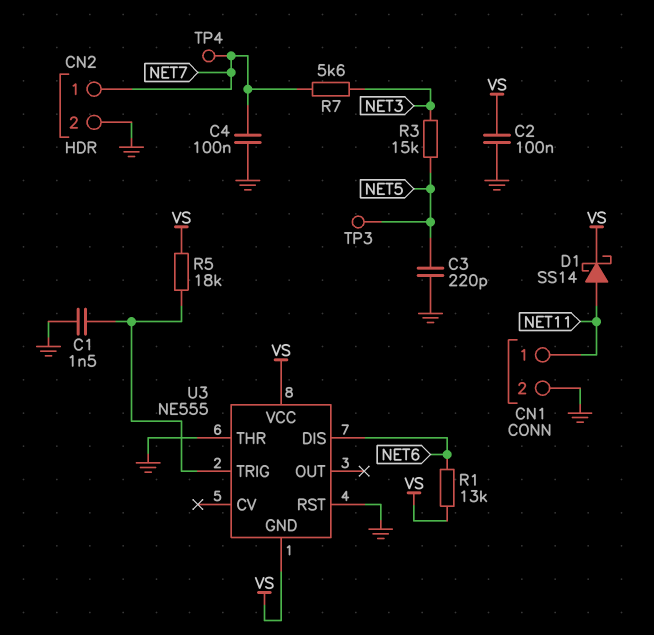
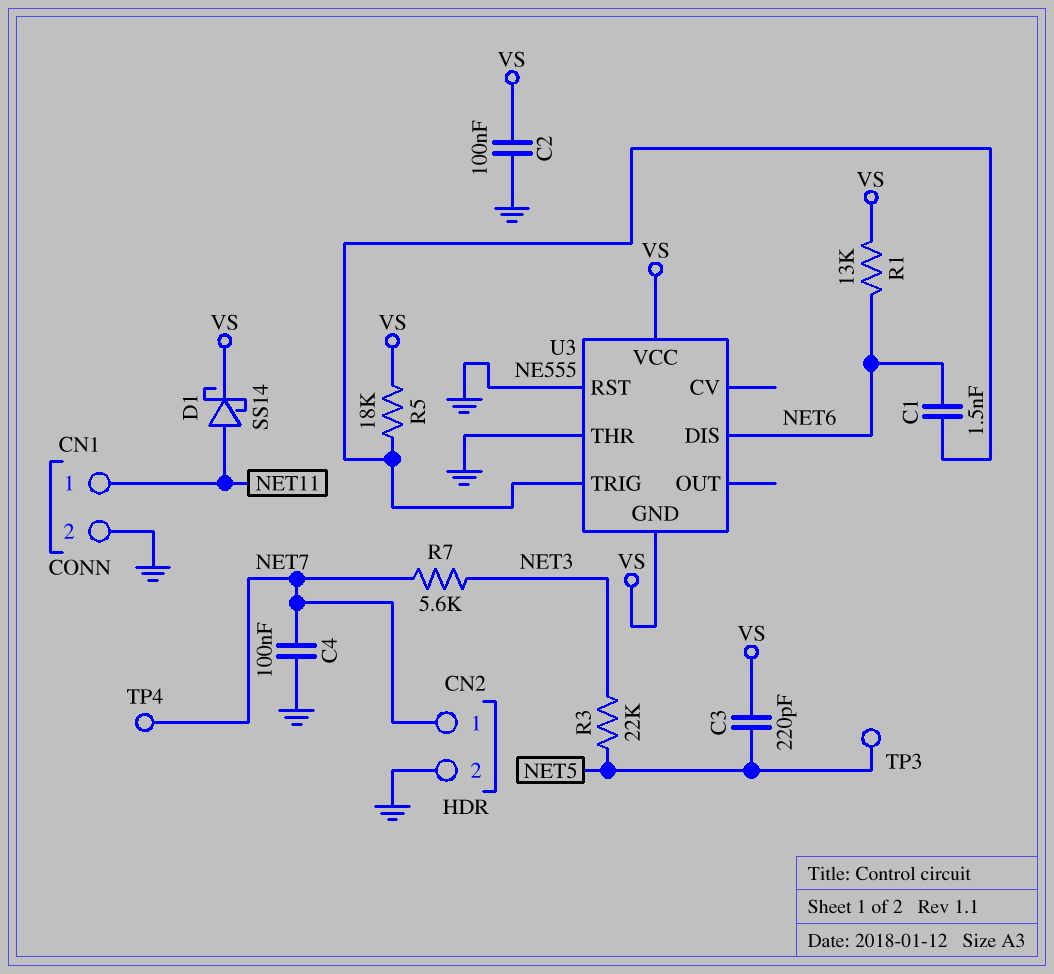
C1: 1.5nF (GND, U3/TRIG) -> 1.5nF (NET6, U3/TRIG)
C3: 220pF (GND, NET5) -> 220pF (NET5, VS)
R3: 15k (NET3, NET5) -> 22k (NET3, NET5)

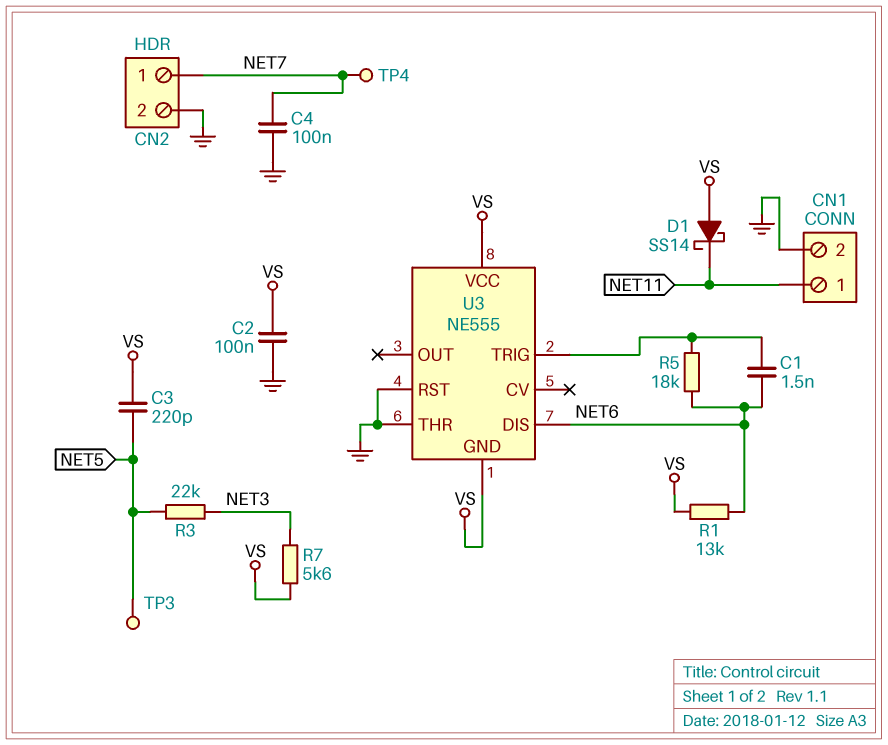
D1: schottky SS14 (A NET11, K VS) -> schottky SS14 (A VS, K NET11)
R5: 18k (U3/TRIG, VS) -> 18k (NET6, U3/TRIG)
R7: 5.6k (NET3, NET7) -> 5.6k (NET3, VS)

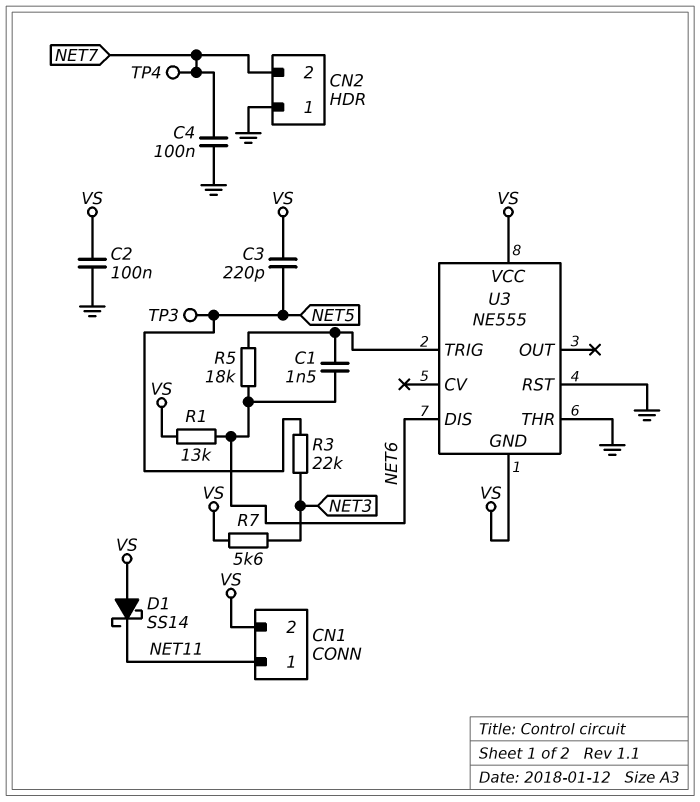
CN1 pin 2: GND -> VS
CN2 pin 1: NET7 -> GND
CN2 pin 2: GND -> NET7

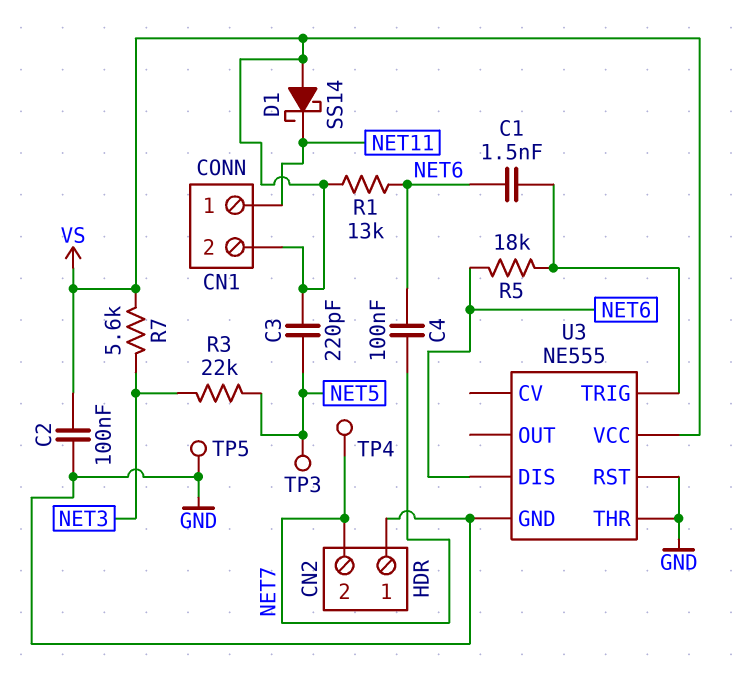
C4: 100nF (GND, NET7) -> 100nF (NET6, NET7)
TP5: none -> test point (GND)
U3 pin GND: VS -> GND

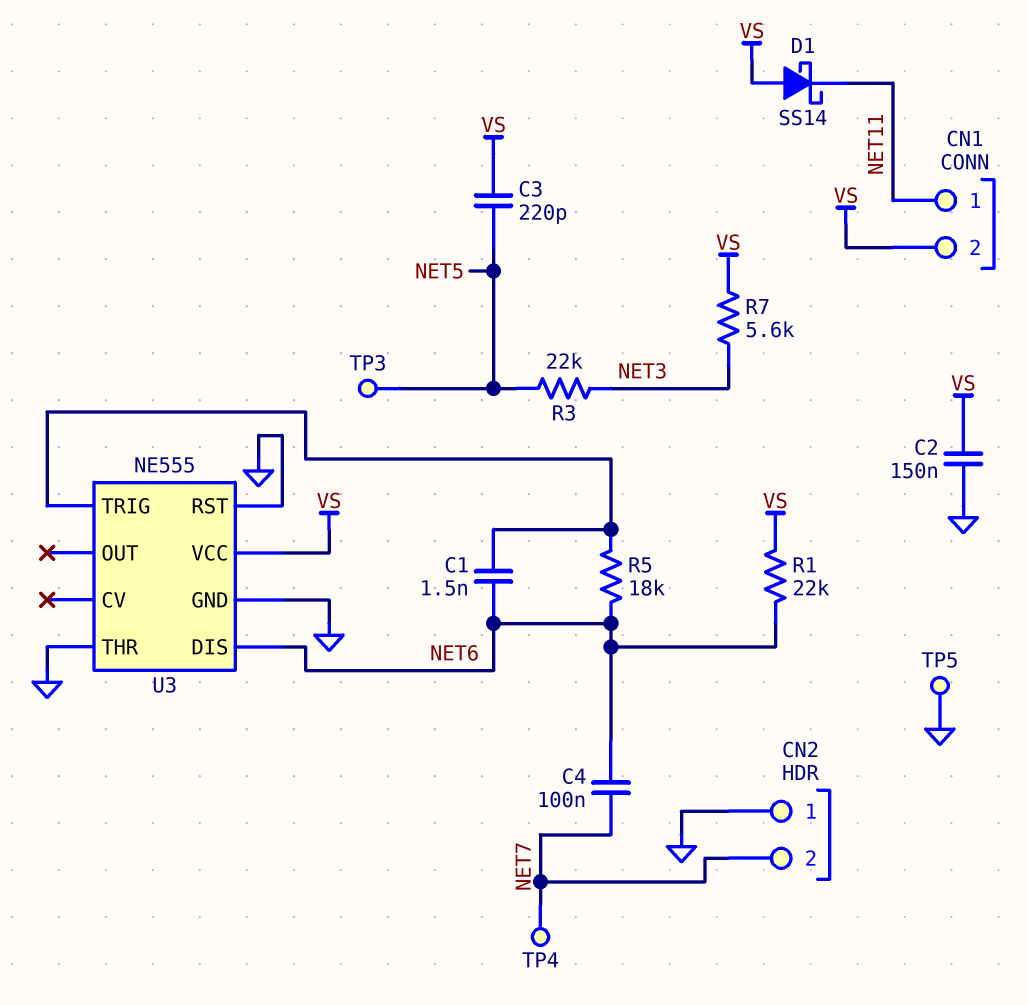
C2: 100nF (GND, VS) -> 150nF (GND, VS)
R1: 13k (NET6, VS) -> 22k (NET6, VS)

